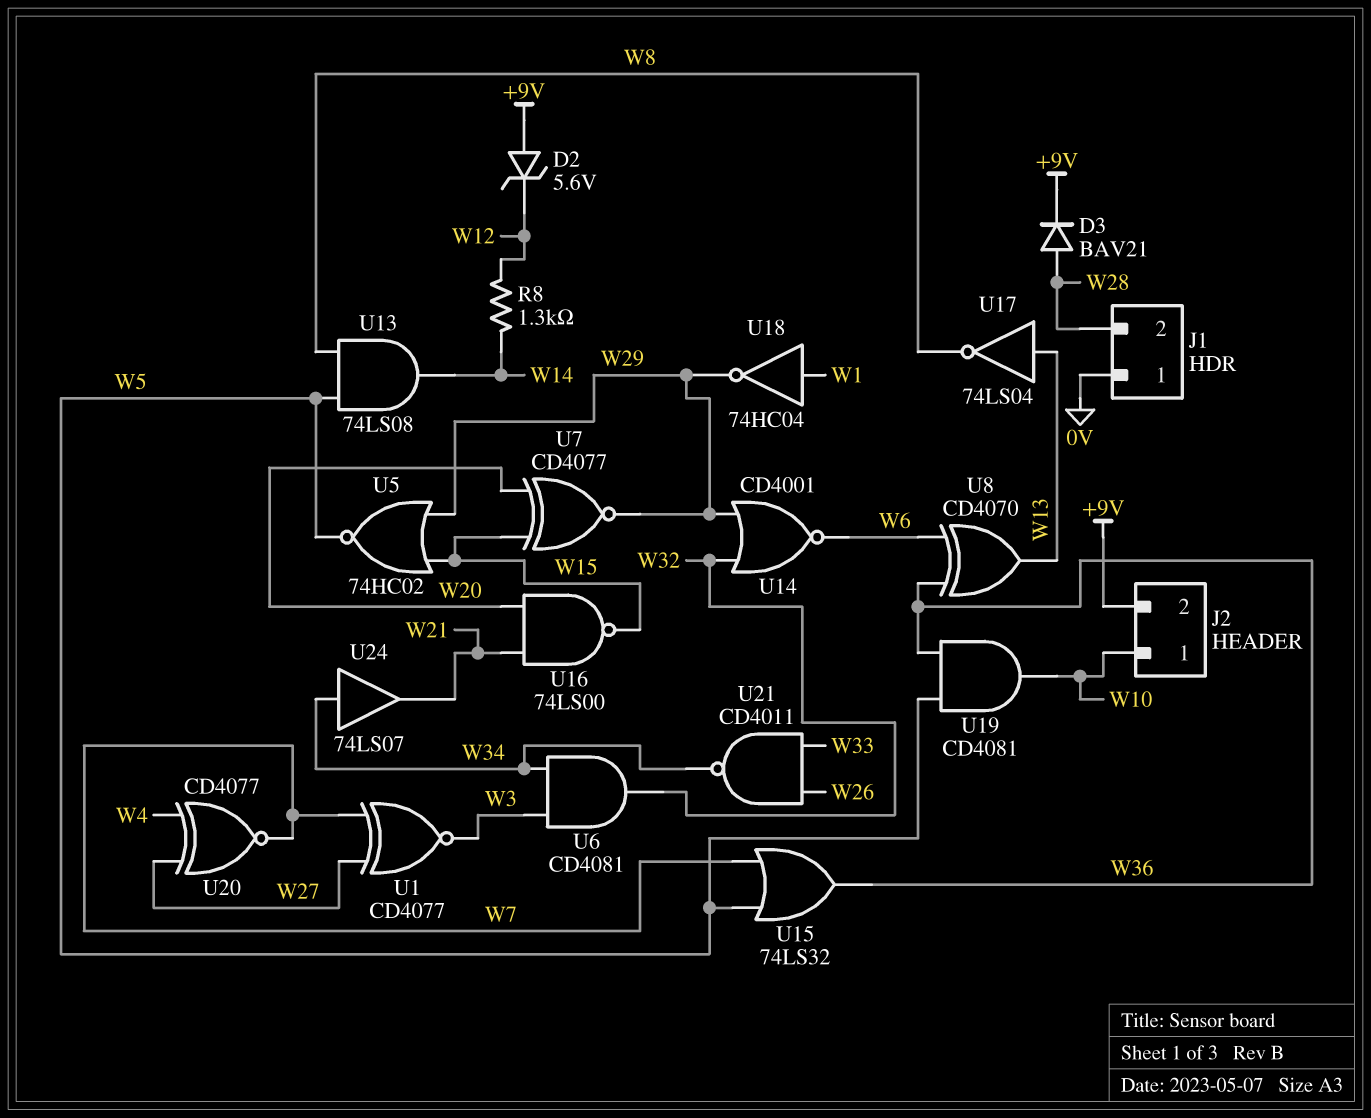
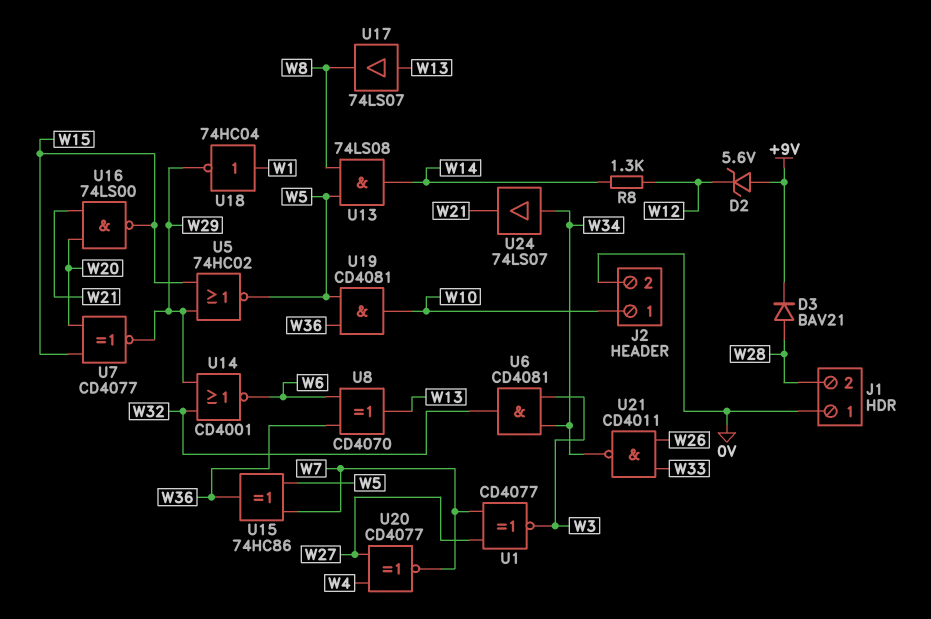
J2 pin 2: +9V -> 0V
U15: OR 74LS32 (in W5, in W7, out W36) -> XOR 74HC86 (in W5, in W7, out W36)
U17: NOT 74LS04 (in W13, out W8) -> buffer 74LS07 (in W13, out W8)

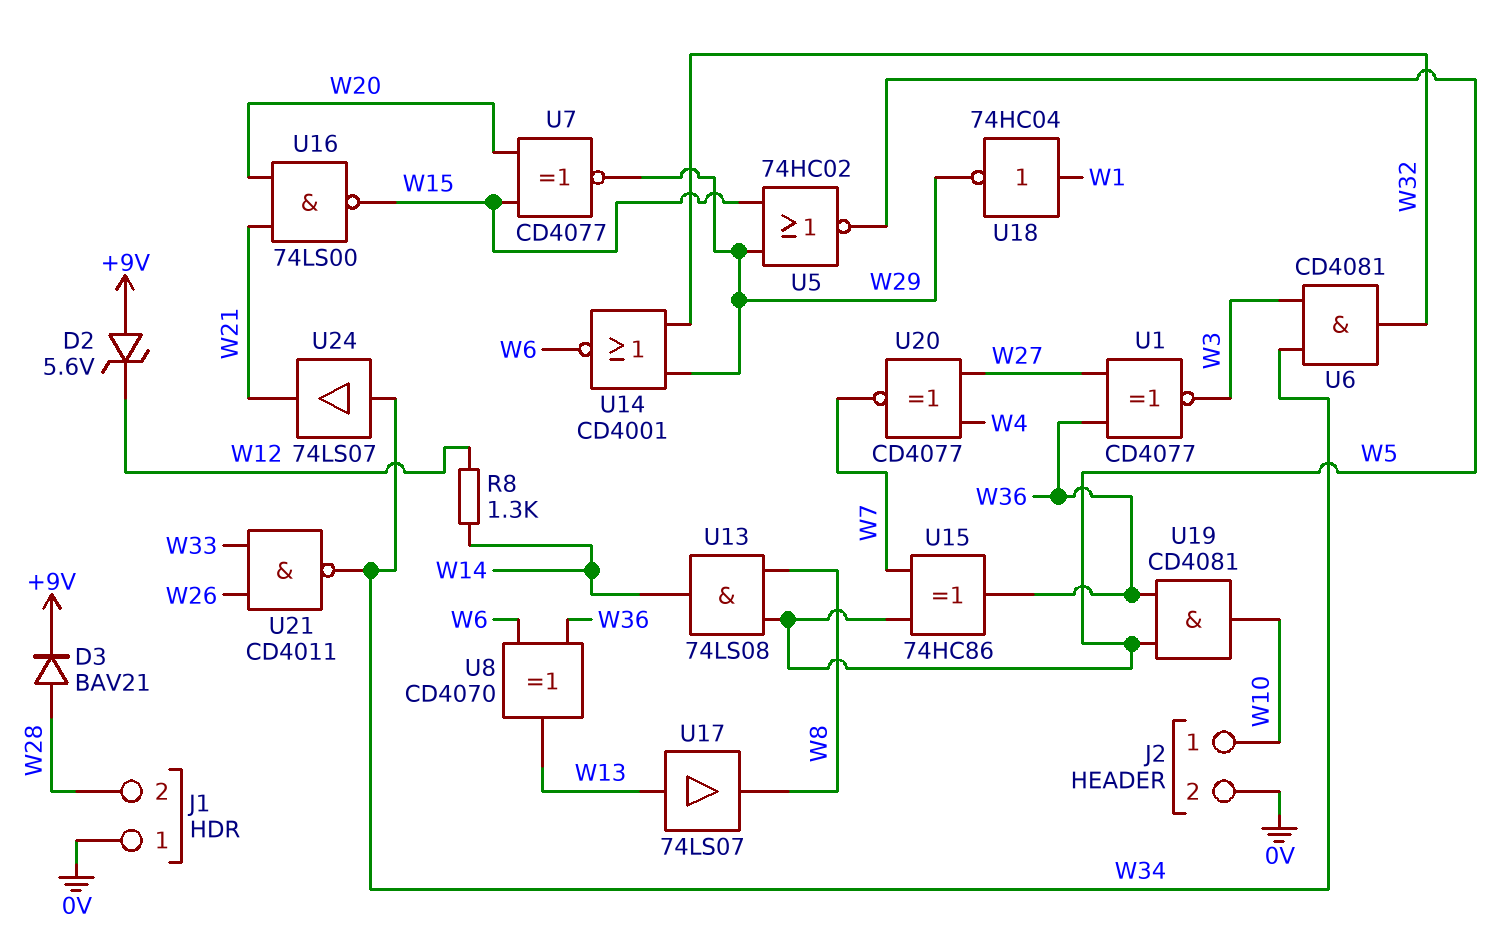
U1: XNOR CD4077 (in W7, in W27, out W3) -> XNOR CD4077 (in W27, in W36, out W3)

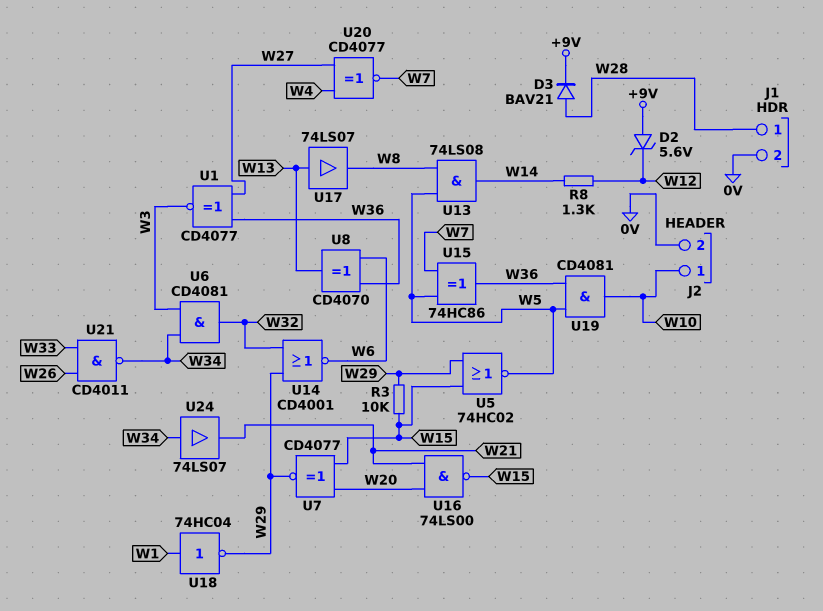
J1 pin 1: 0V -> W28
J1 pin 2: W28 -> 0V
R3: none -> 10k (W15, W29)

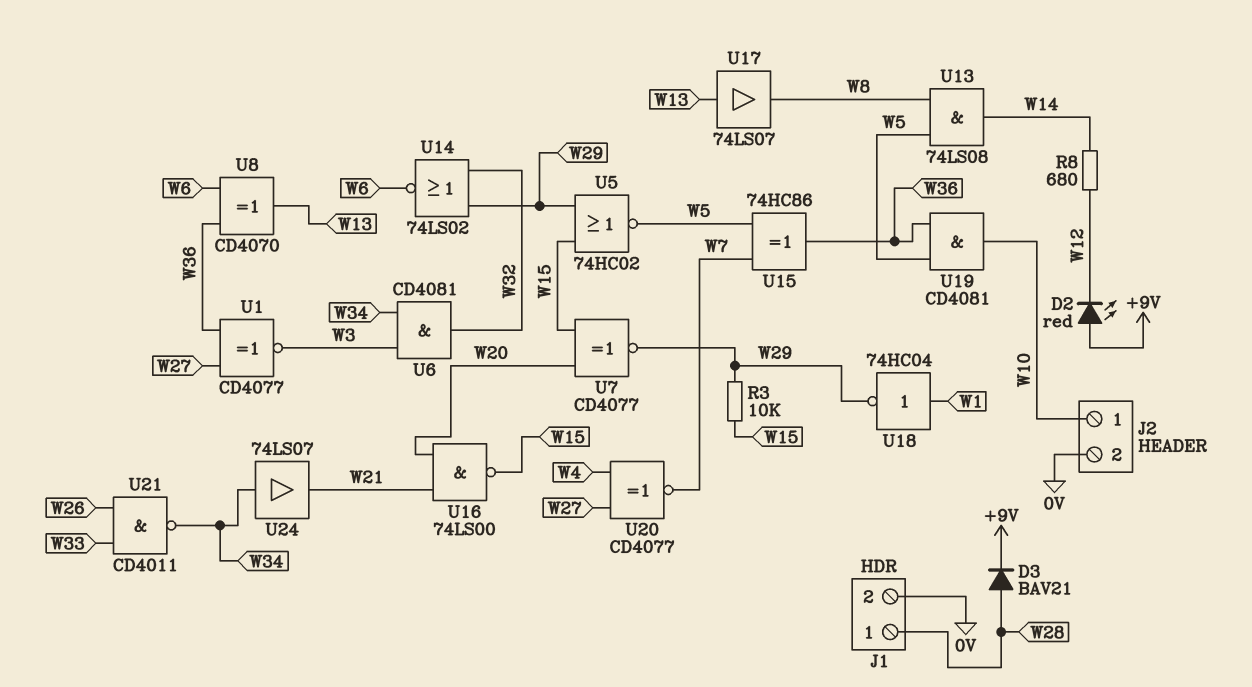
D2: zener 5.6V (A +9V, K W12) -> LED red (A +9V, K W12)
R8: 1.3k (W12, W14) -> 680 (W12, W14)
U14: NOR CD4001 (in W29, in W32, out W6) -> NOR 74LS02 (in W29, in W32, out W6)

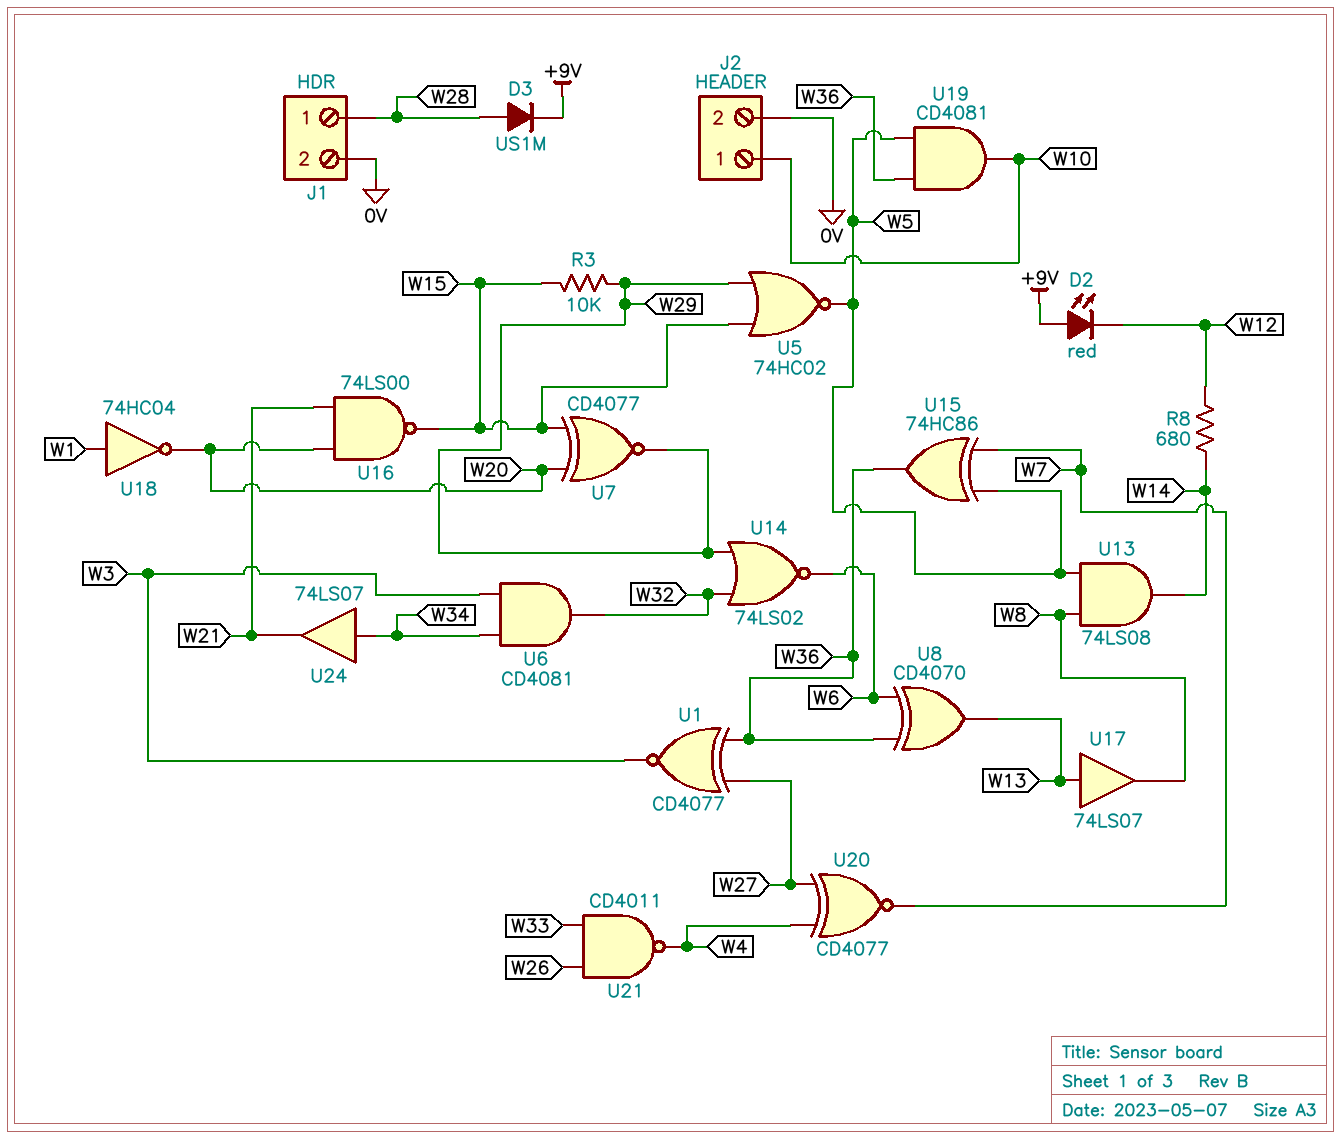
D3: diode BAV21 (A W28, K +9V) -> diode US1M (A W28, K +9V)
U18: NOT 74HC04 (in W1, out W29) -> NOT 74HC04 (in W1, out W20)
U21: NAND CD4011 (in W26, in W33, out W34) -> NAND CD4011 (in W26, in W33, out W4)

